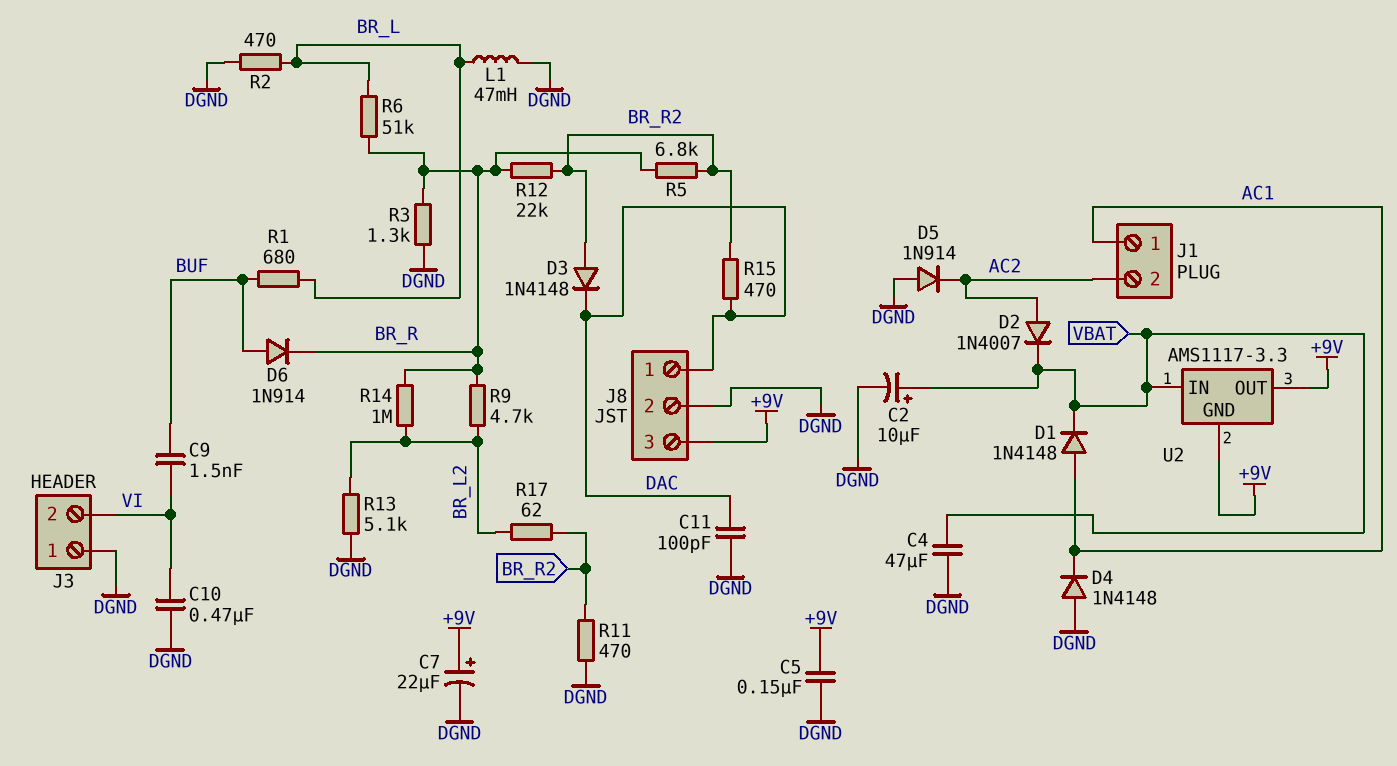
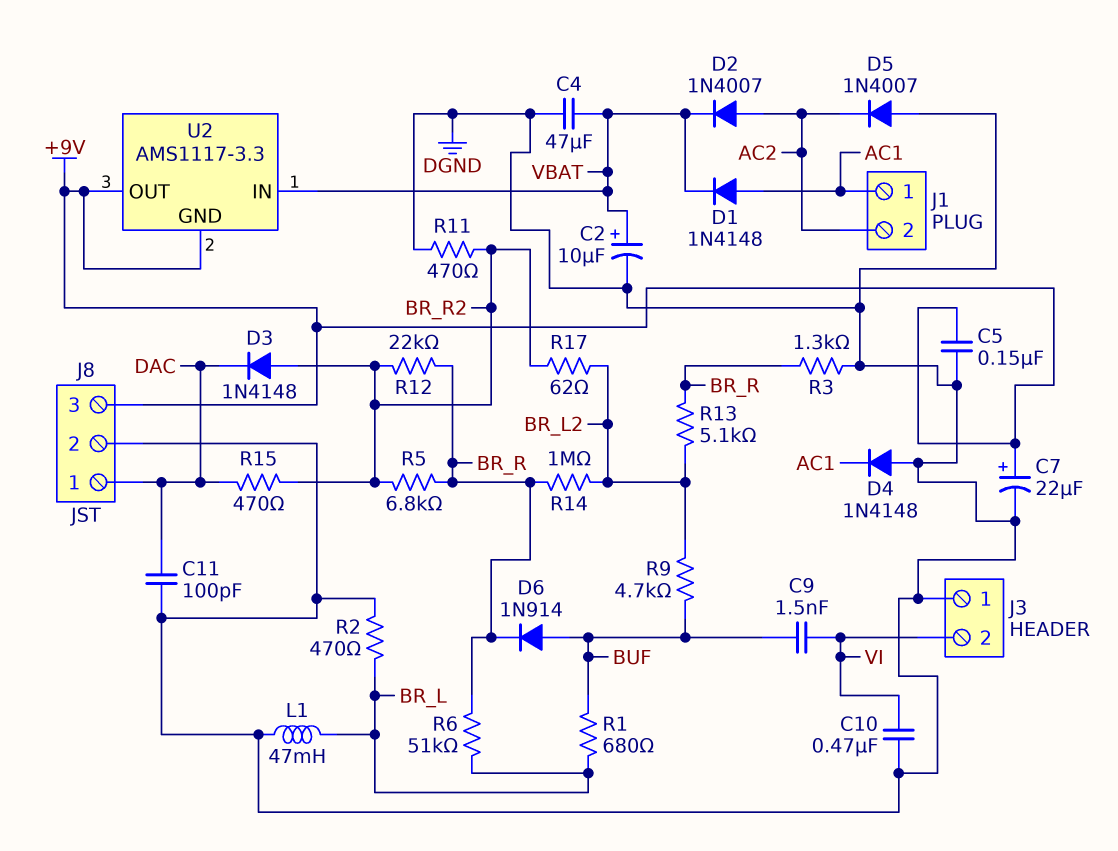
D5: diode 1N914 (A DGND, K AC2) -> diode 1N4007 (A DGND, K AC2)
R9: 4.7k (BR_L2, BR_R) -> 4.7k (BR_L2, BUF)
R13: 5.1k (BR_L2, DGND) -> 5.1k (BR_L2, BR_R)

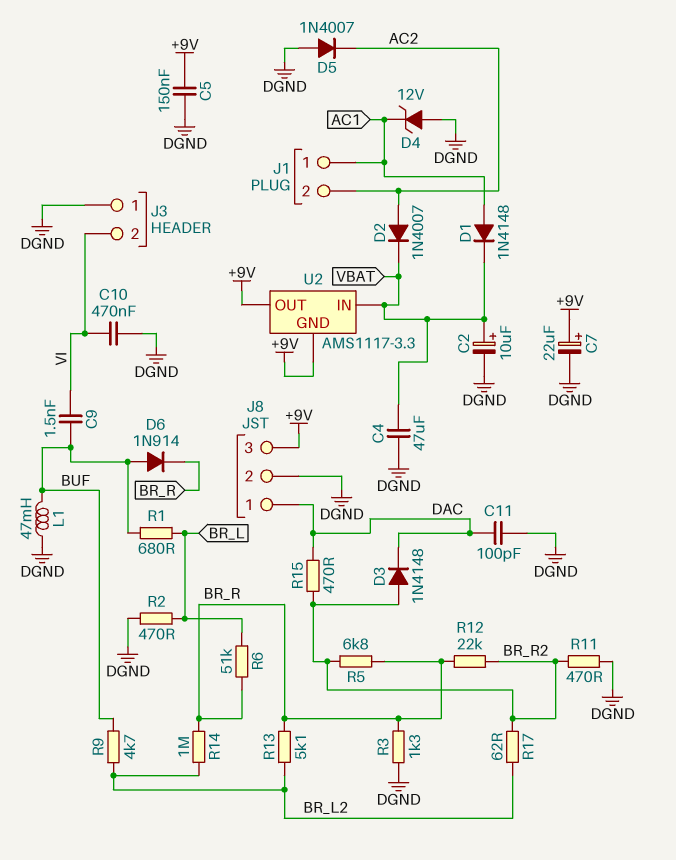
D4: diode 1N4148 (A DGND, K AC1) -> zener 12V (A DGND, K AC1)
L1: 47mH (BR_L, DGND) -> 47mH (BUF, DGND)

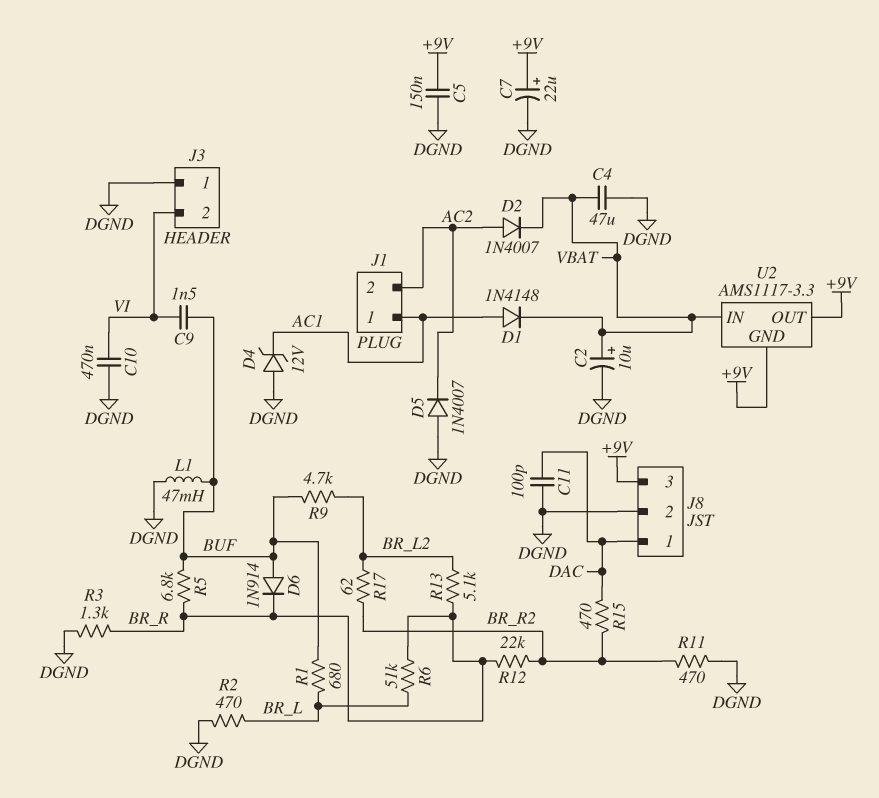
D3: diode 1N4148 (A BR_R2, K DAC) -> none
R5: 6.8k (BR_R, BR_R2) -> 6.8k (BR_R, BUF)
R14: 1M (BR_L2, BR_R) -> none

